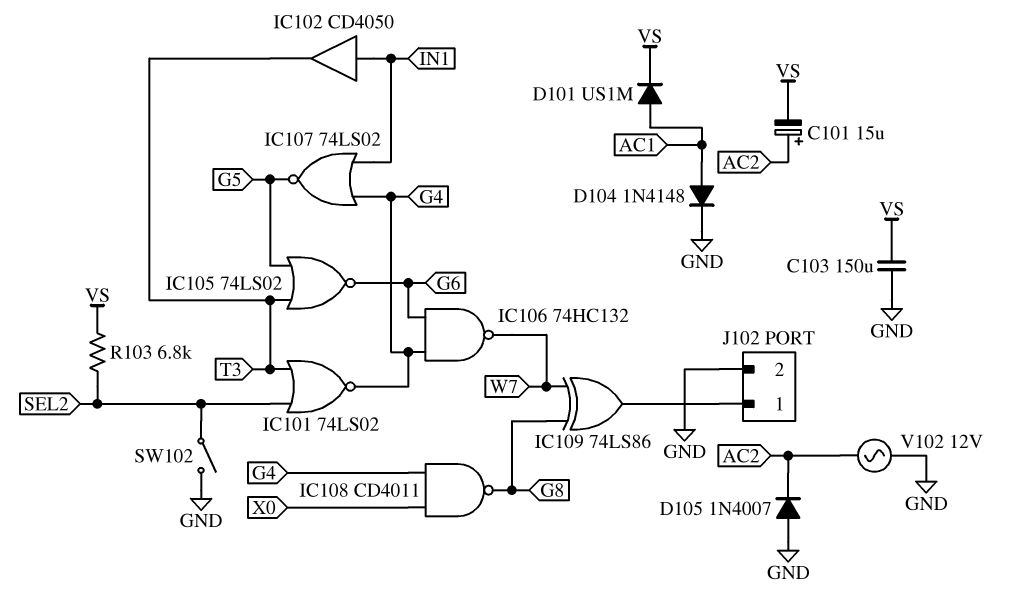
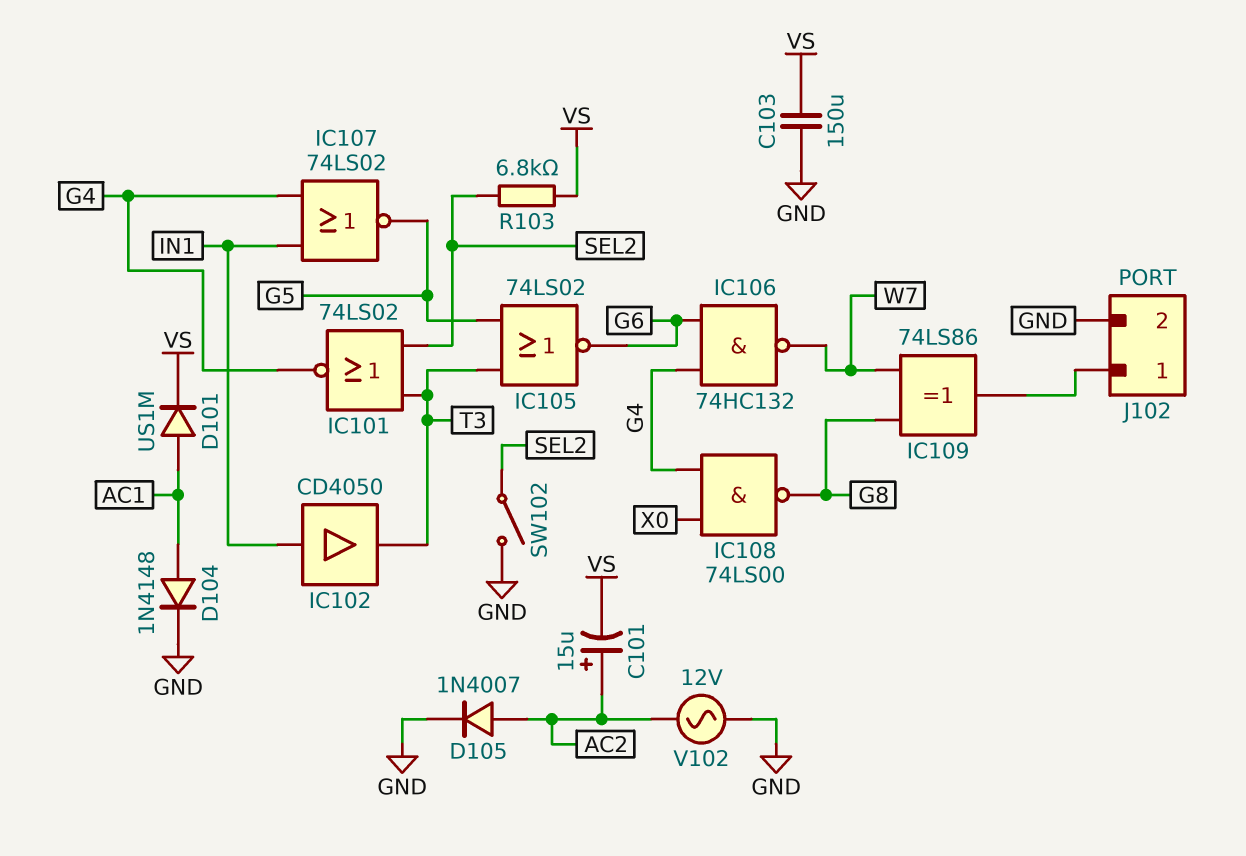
D105: diode 1N4007 (A GND, K AC2) -> diode 1N4007 (A AC2, K GND)
IC108: NAND CD4011 (in G4, in X0, out G8) -> NAND 74LS00 (in G4, in X0, out G8)

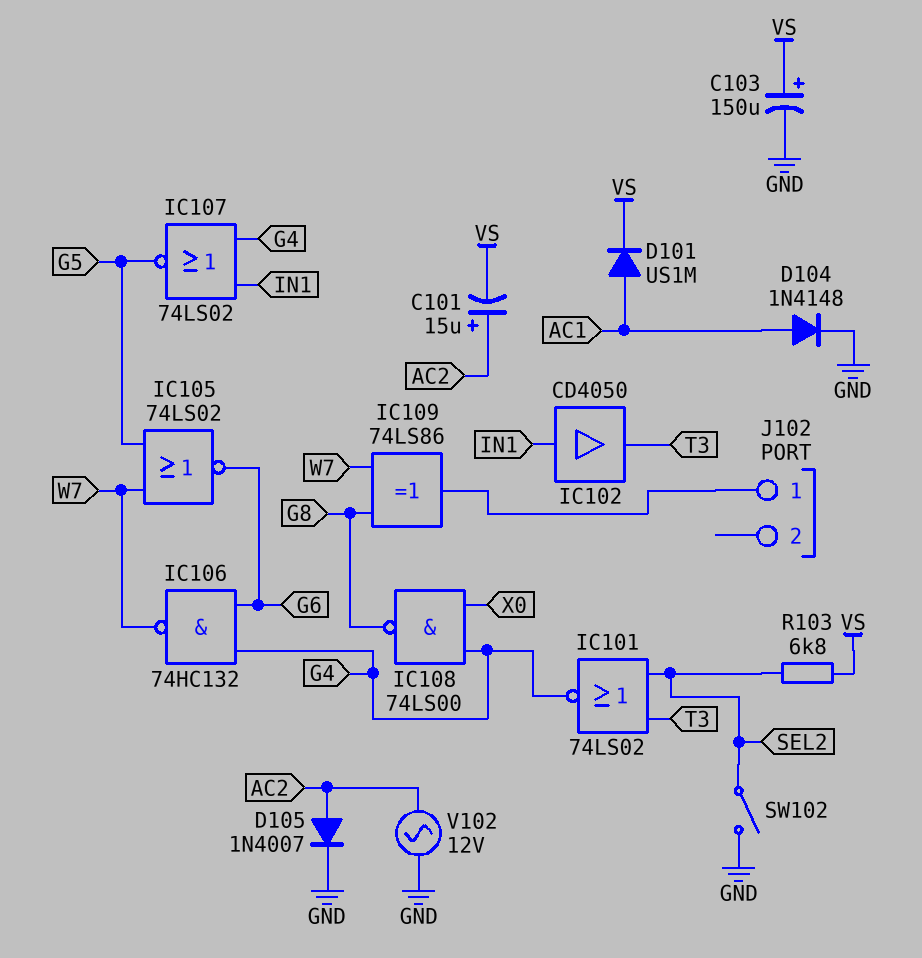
C103: 150uF (GND, VS) -> 150uF (plus VS, minus GND)
IC105: NOR 74LS02 (in G5, in T3, out G6) -> NOR 74LS02 (in G5, in W7, out G6)
J102 pin 2: GND -> none

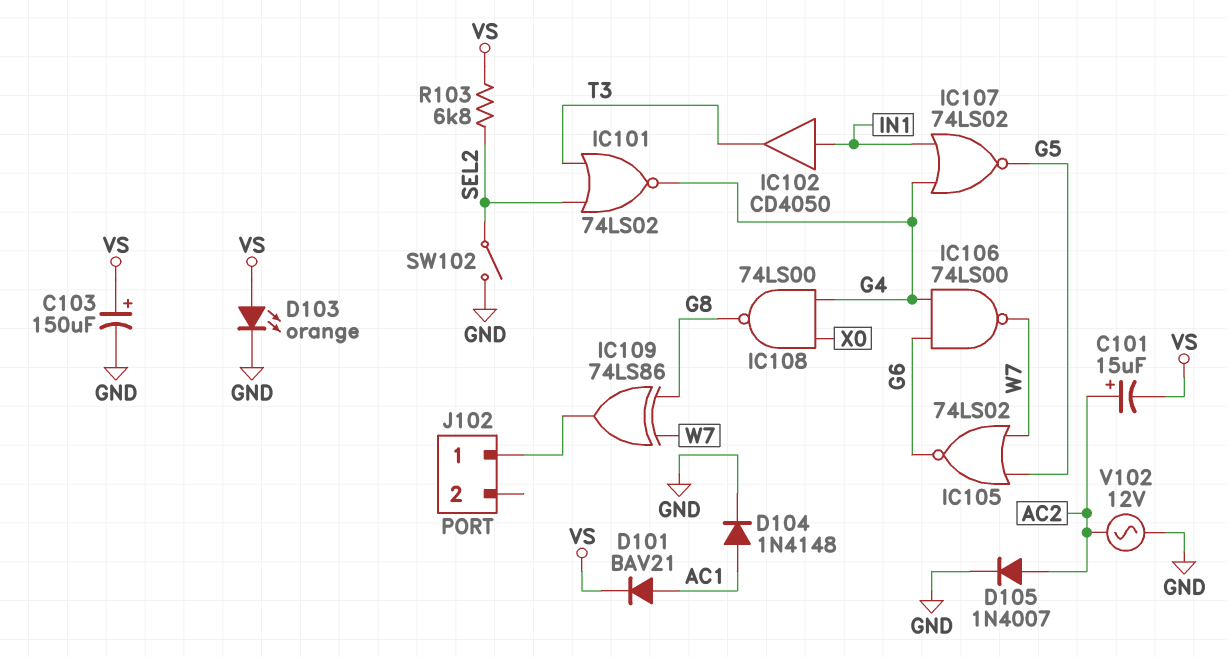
D101: diode US1M (A AC1, K VS) -> diode BAV21 (A AC1, K VS)
D103: none -> LED orange (A VS, K GND)
IC106: NAND 74HC132 (in G4, in G6, out W7) -> NAND 74LS00 (in G4, in G6, out W7)

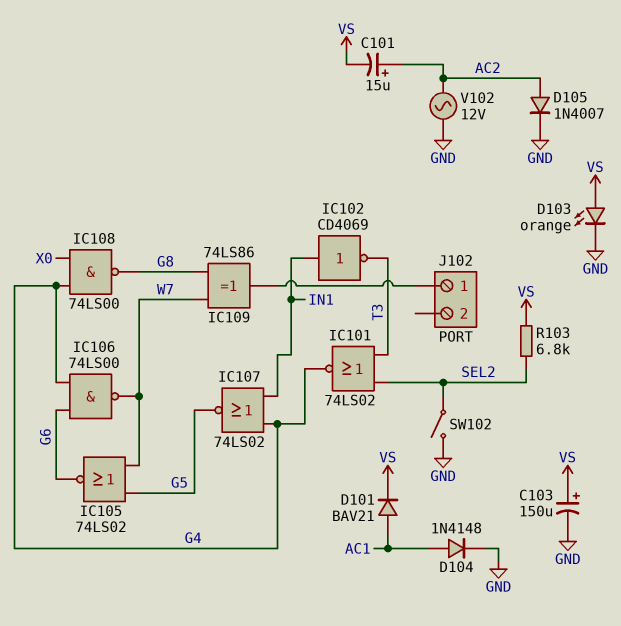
IC102: buffer CD4050 (in IN1, out T3) -> NOT CD4069 (in IN1, out T3)

